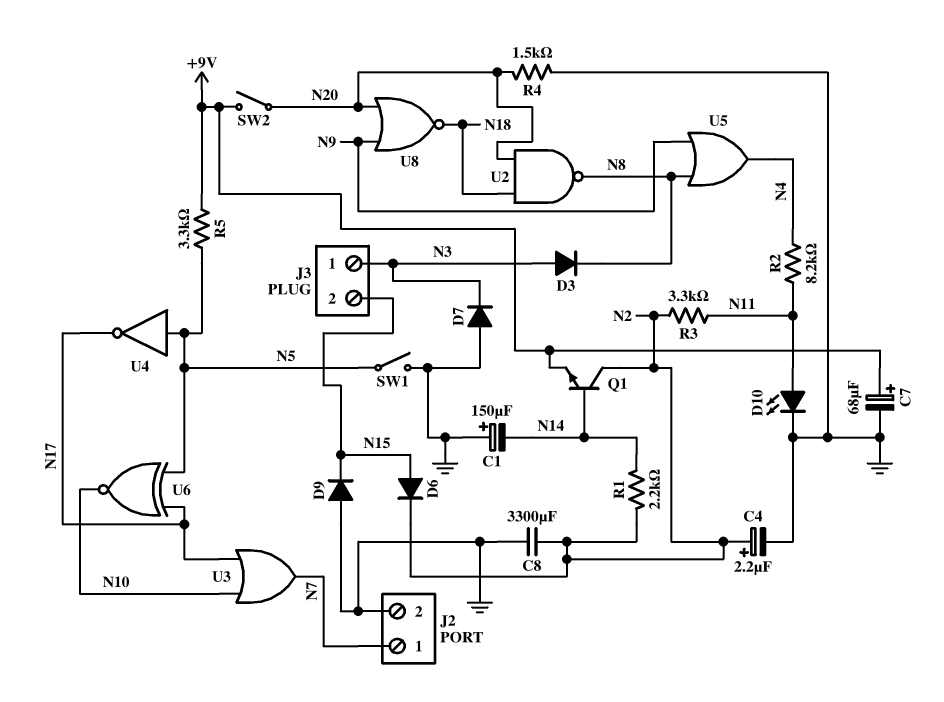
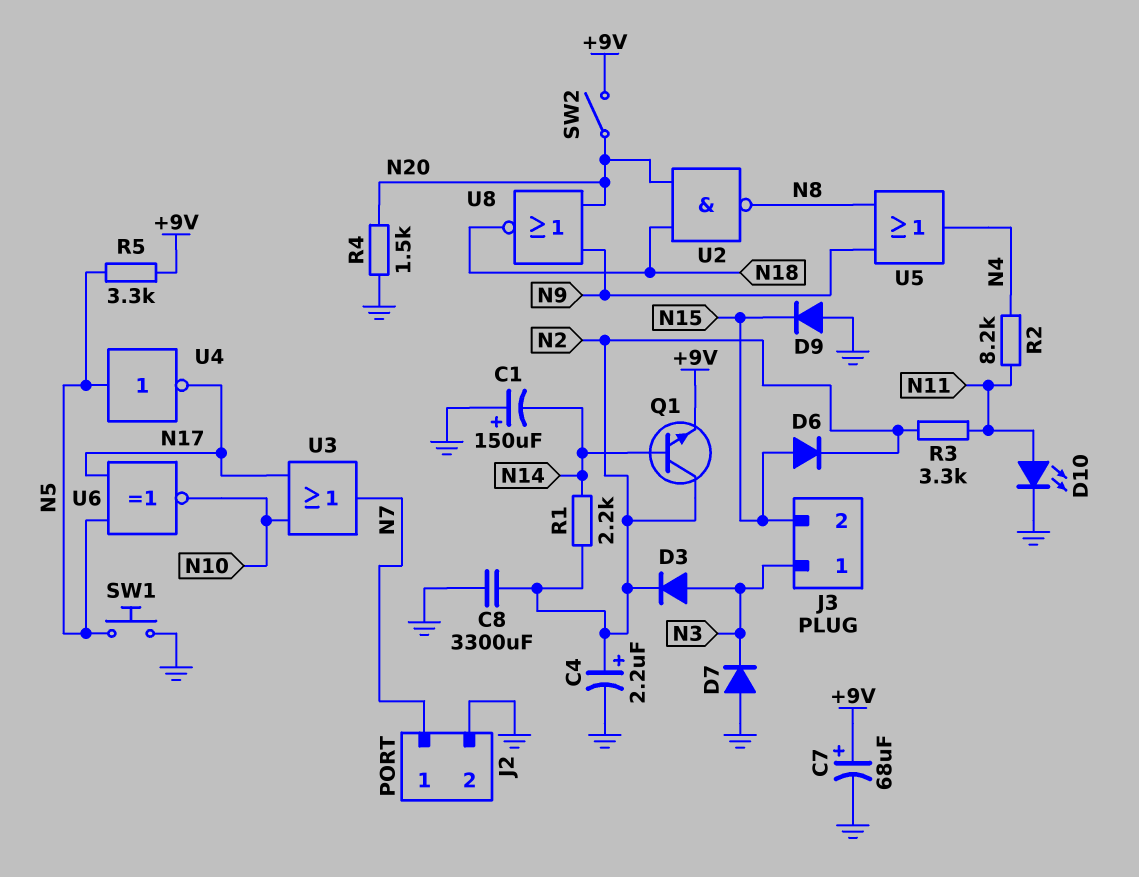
D3: diode (A N3, K N8) -> diode (A N3, K N2)
SW1: switch (GND, N5) -> button (GND, N5)

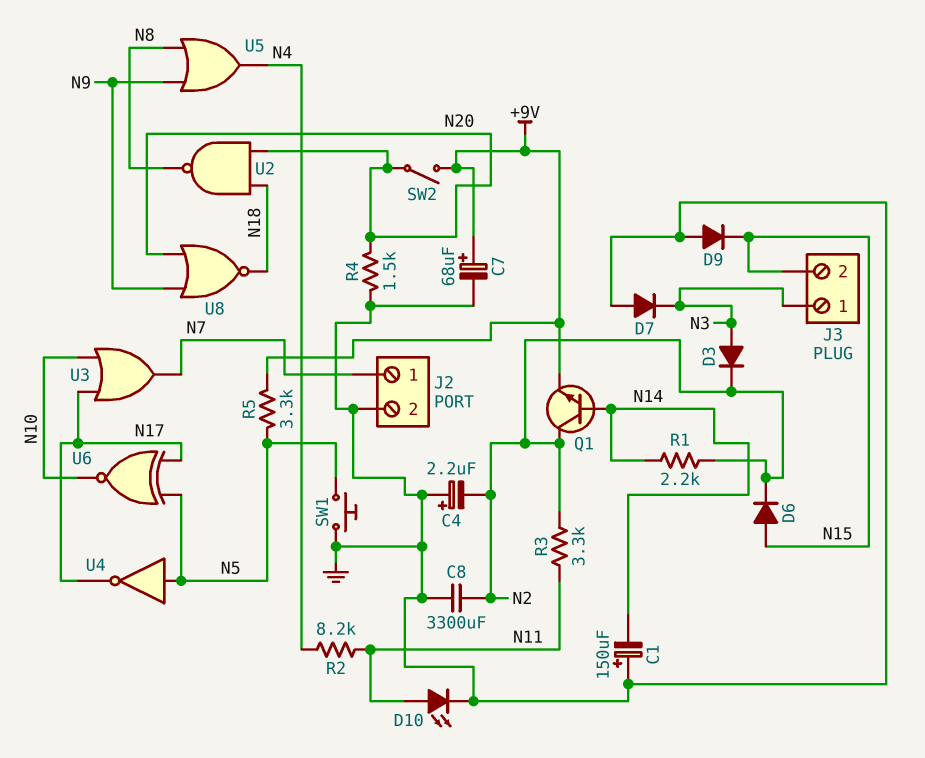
C4: 2.2uF (plus N2, minus GND) -> 2.2uF (plus GND, minus N2)

